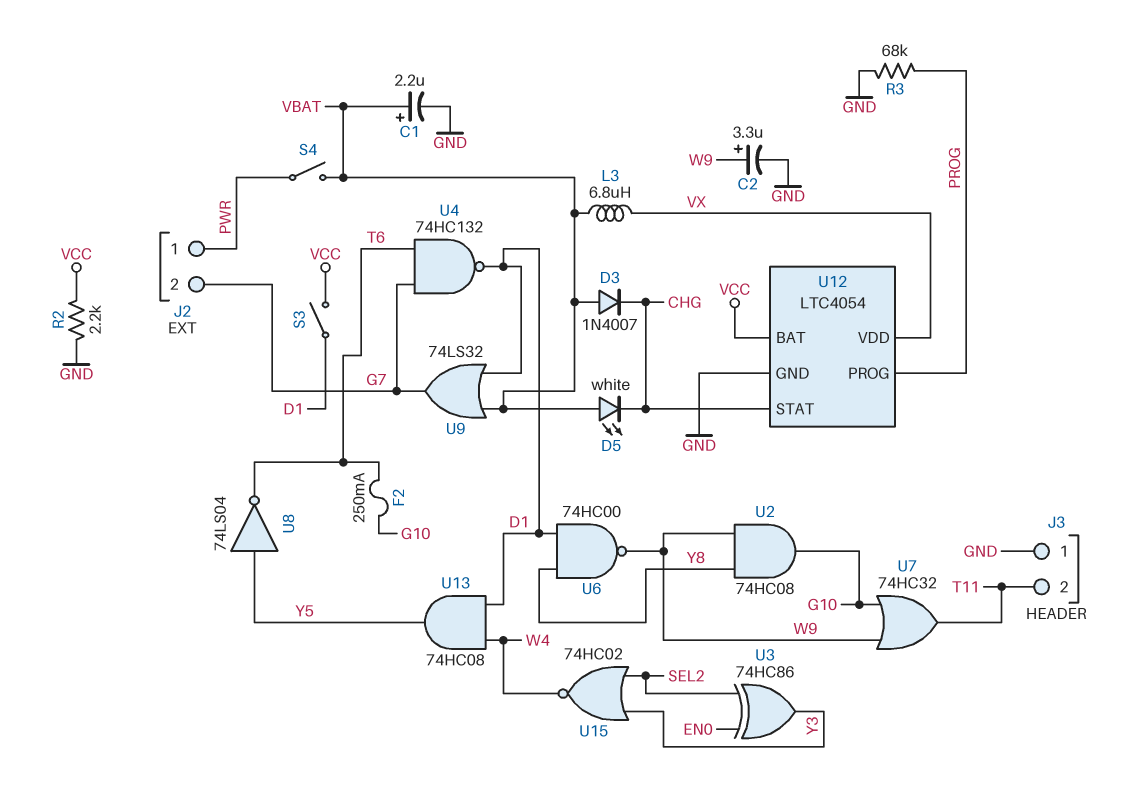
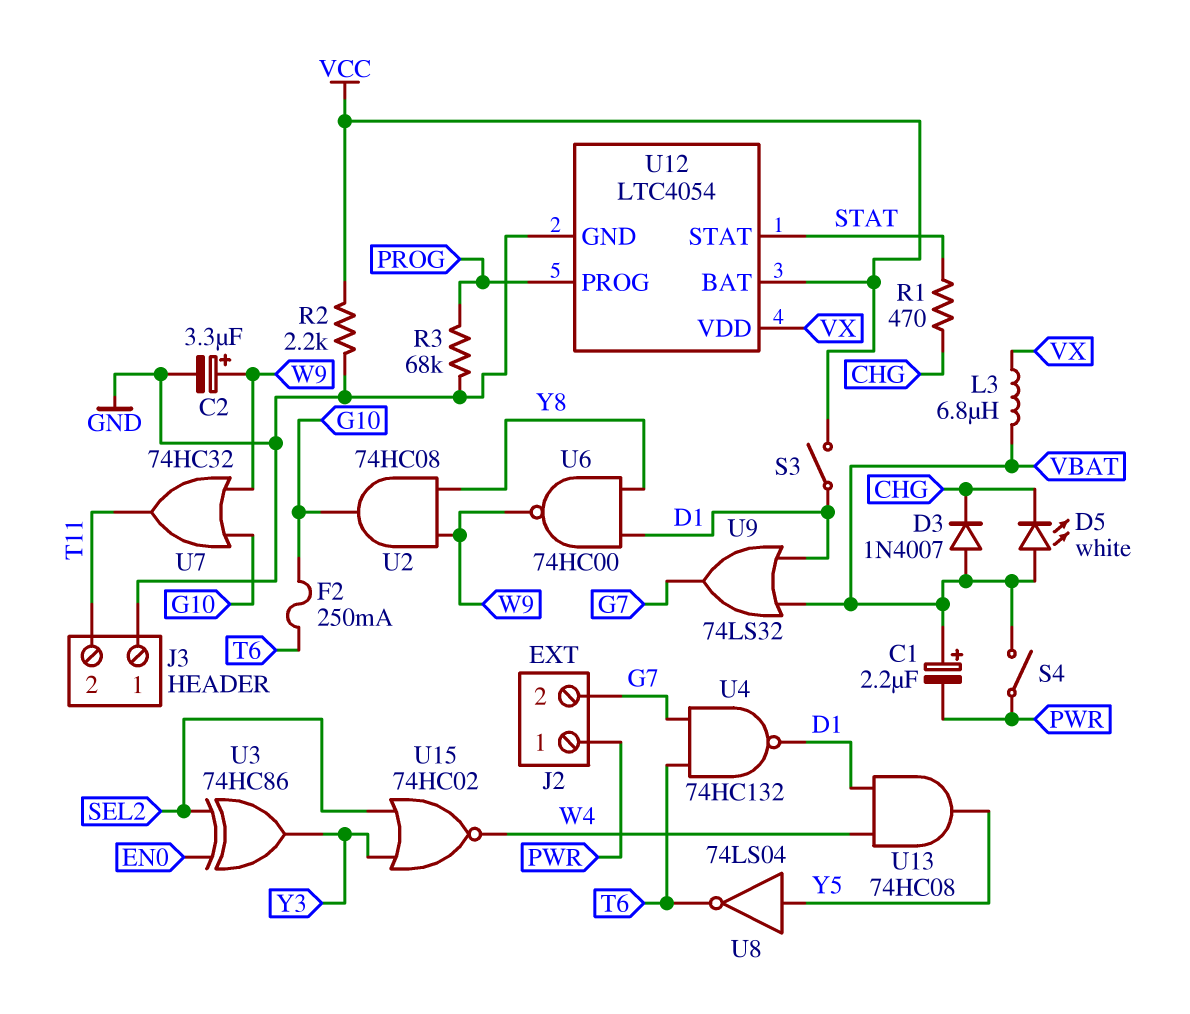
C1: 2.2uF (plus VBAT, minus GND) -> 2.2uF (plus VBAT, minus PWR)
R1: none -> 470 (CHG, STAT)
U12 pin STAT: CHG -> STAT

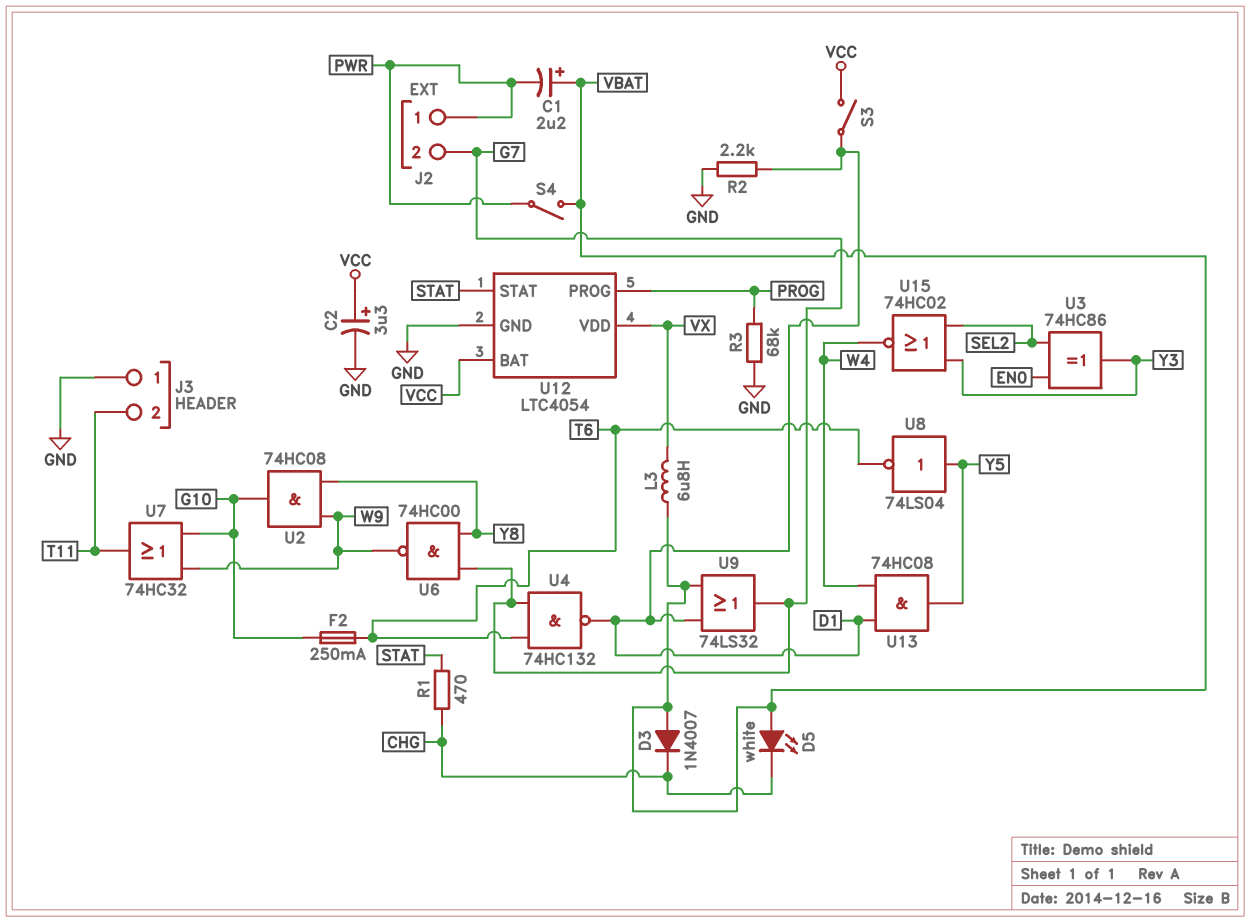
C2: 3.3uF (plus W9, minus GND) -> 3.3uF (plus VCC, minus GND)
R2: 2.2k (GND, VCC) -> 2.2k (D1, GND)
U6: NAND 74HC00 (in D1, in Y8, out W9) -> NAND 74HC00 (in G7, in Y8, out W9)

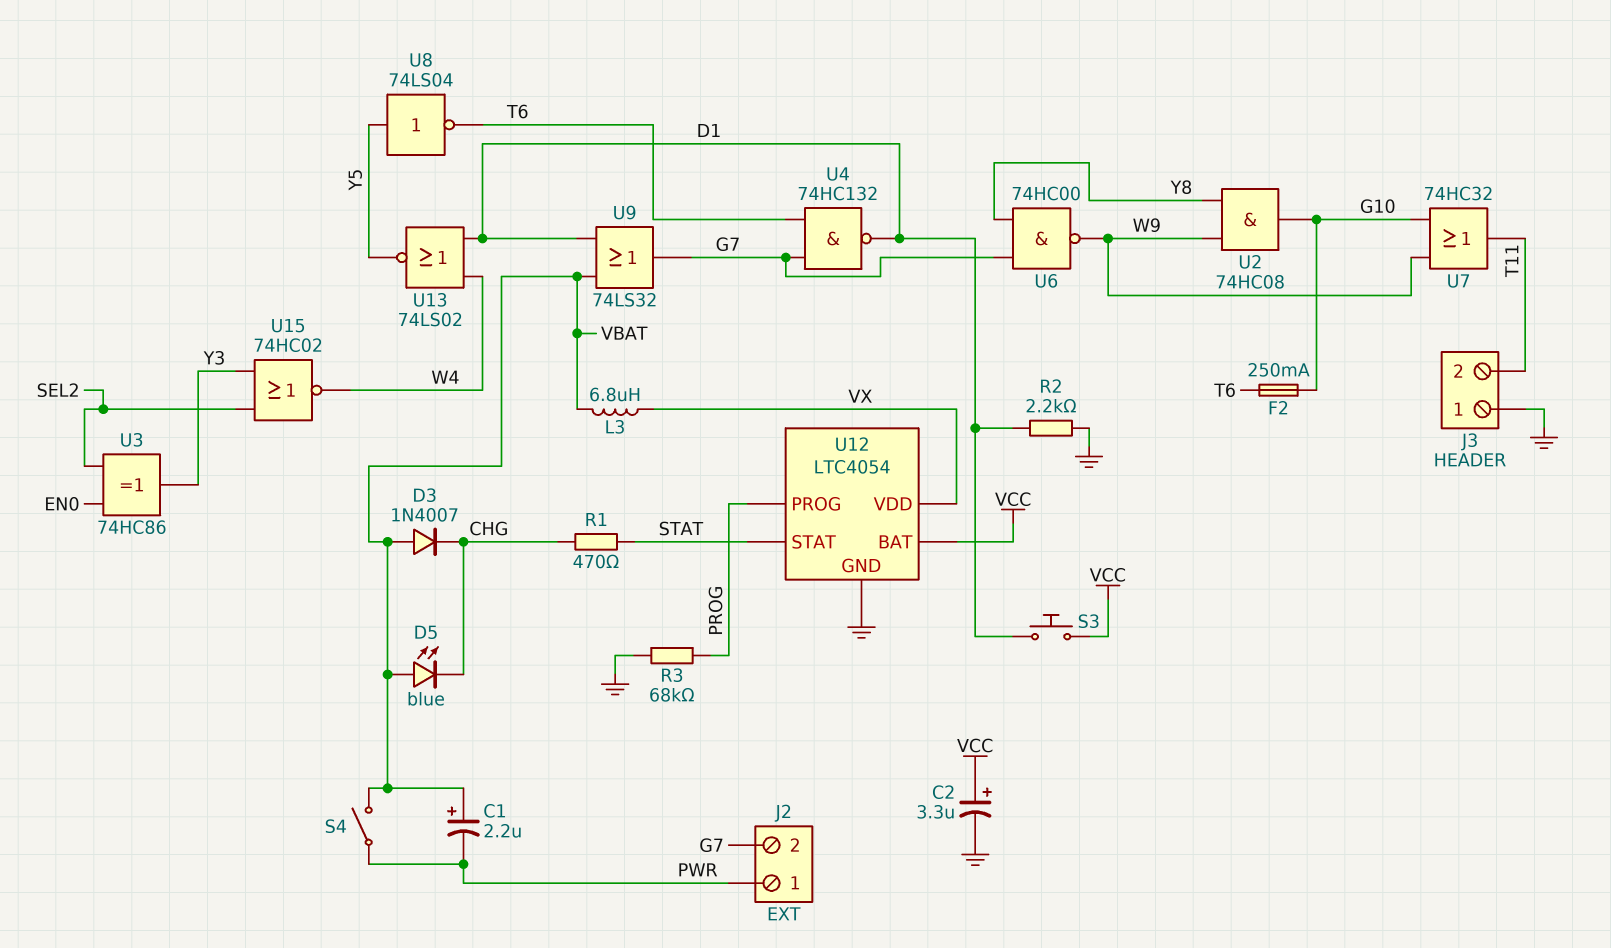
D5: LED white (A VBAT, K CHG) -> LED blue (A VBAT, K CHG)
S3: switch (D1, VCC) -> button (D1, VCC)
U13: AND 74HC08 (in D1, in W4, out Y5) -> NOR 74LS02 (in D1, in W4, out Y5)

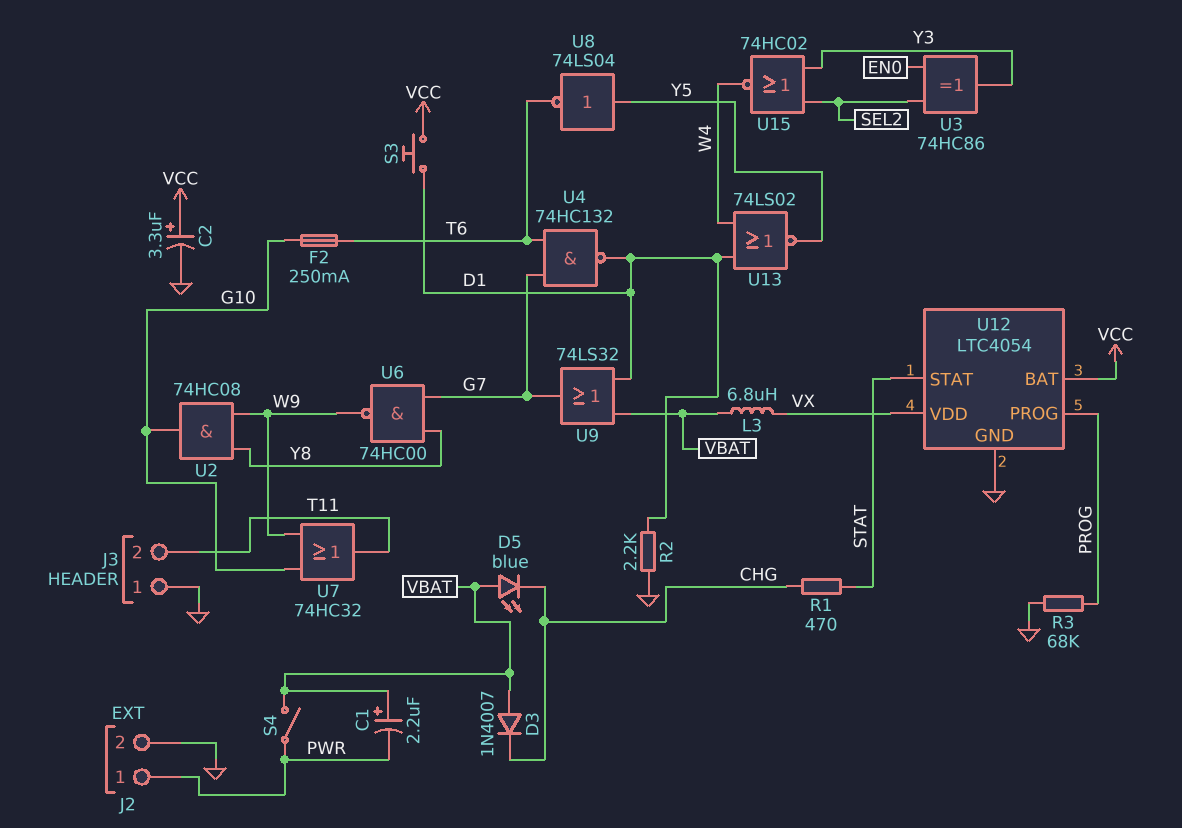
J2 pin 2: G7 -> GND

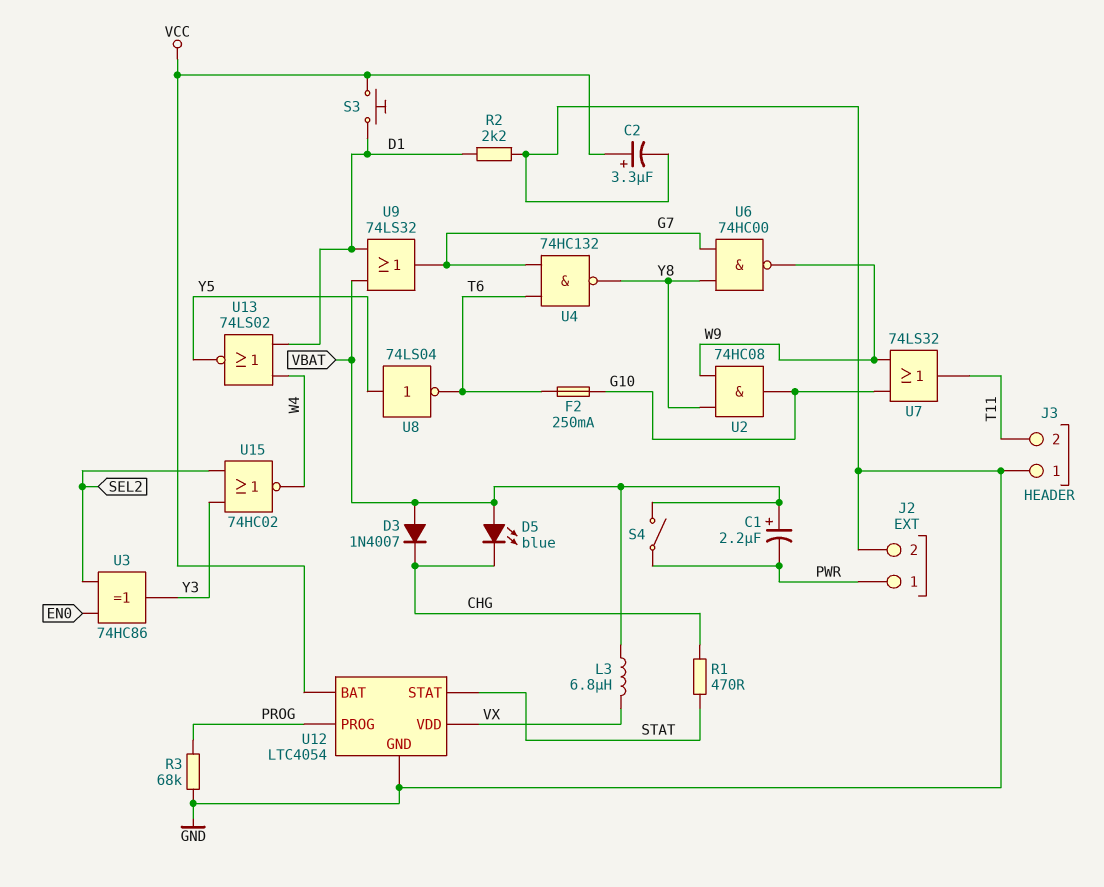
U4: NAND 74HC132 (in G7, in T6, out D1) -> NAND 74HC132 (in G7, in T6, out Y8)
U7: OR 74HC32 (in G10, in W9, out T11) -> OR 74LS32 (in G10, in W9, out T11)

